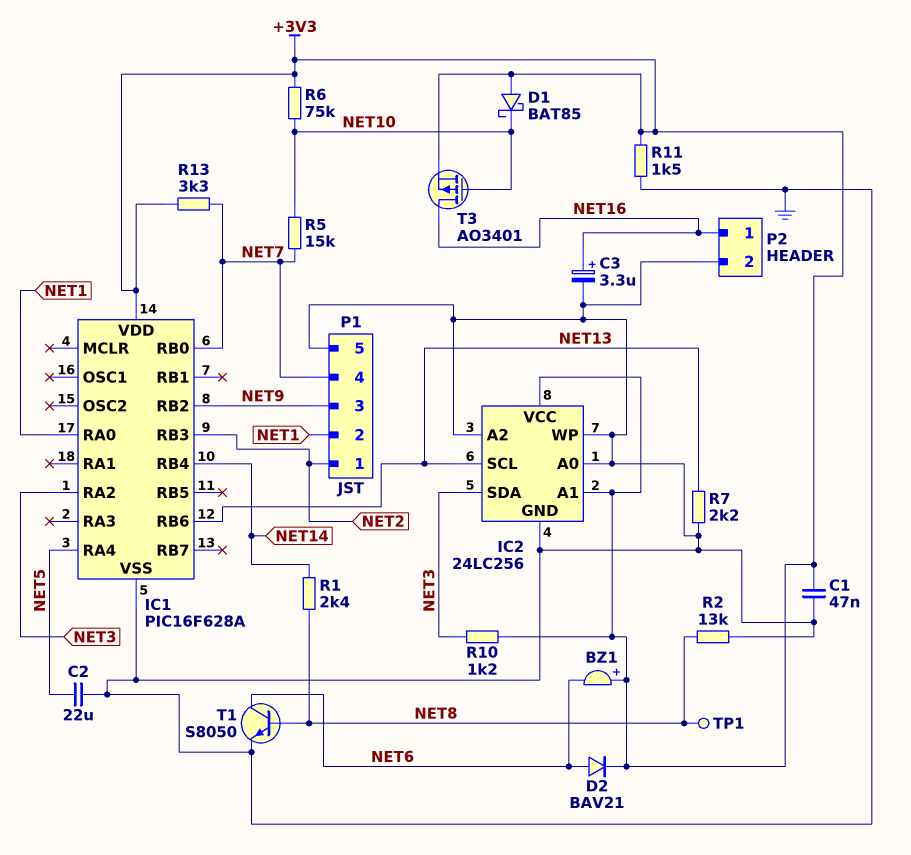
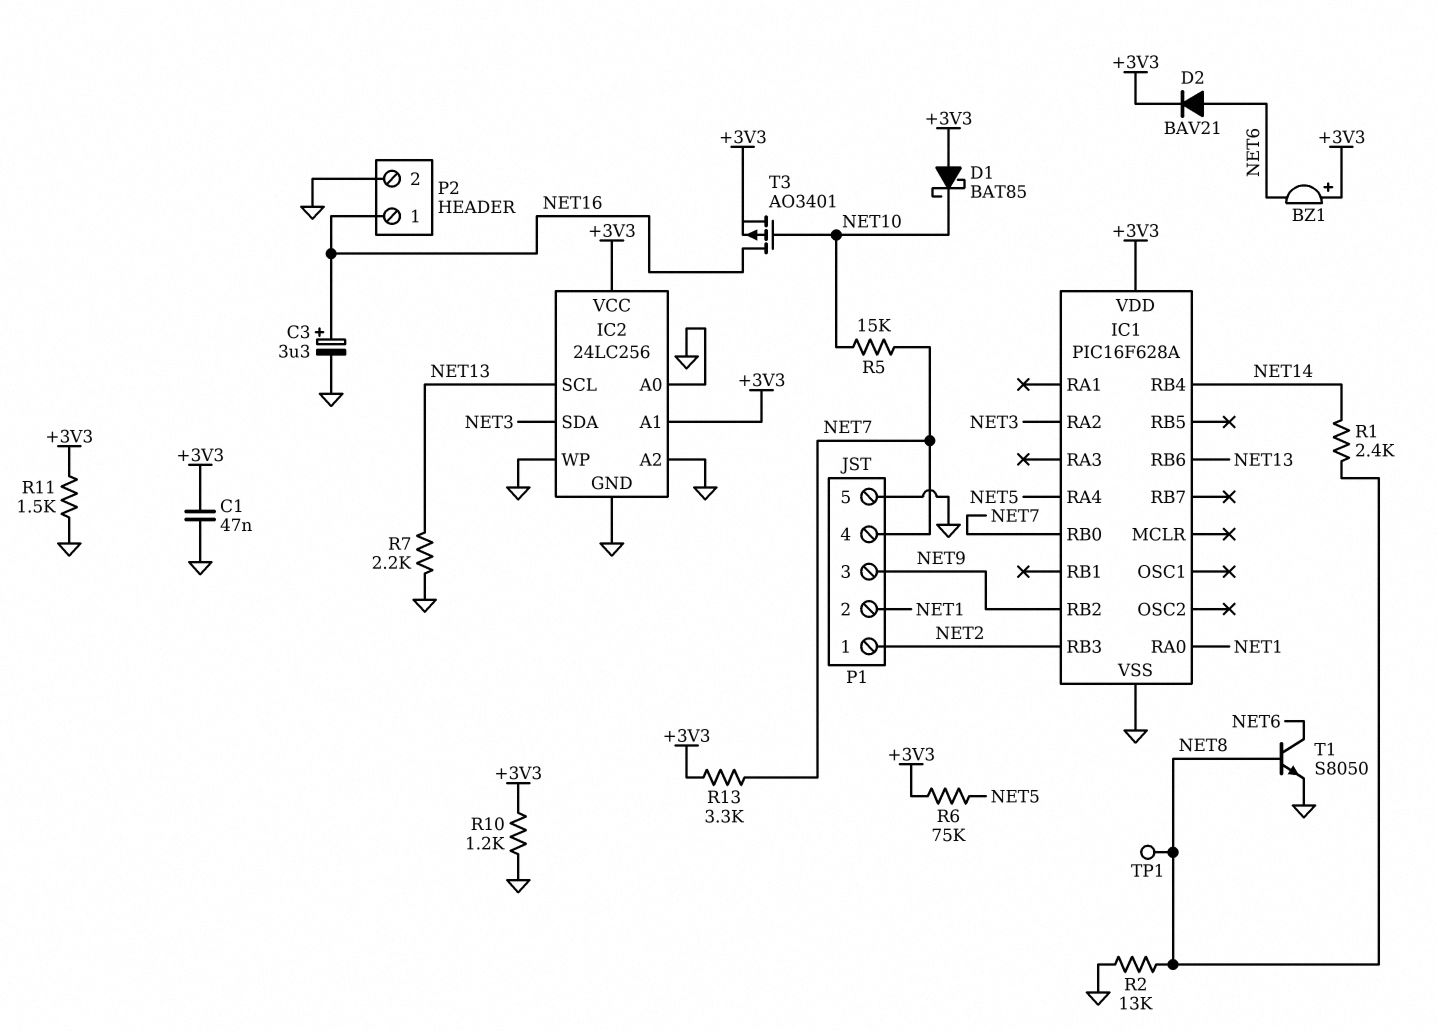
C2: 22uF (GND, NET5) -> none
R6: 75k (+3V3, NET10) -> 75k (+3V3, NET5)
R10: 1.2k (+3V3, NET3) -> 1.2k (+3V3, GND)

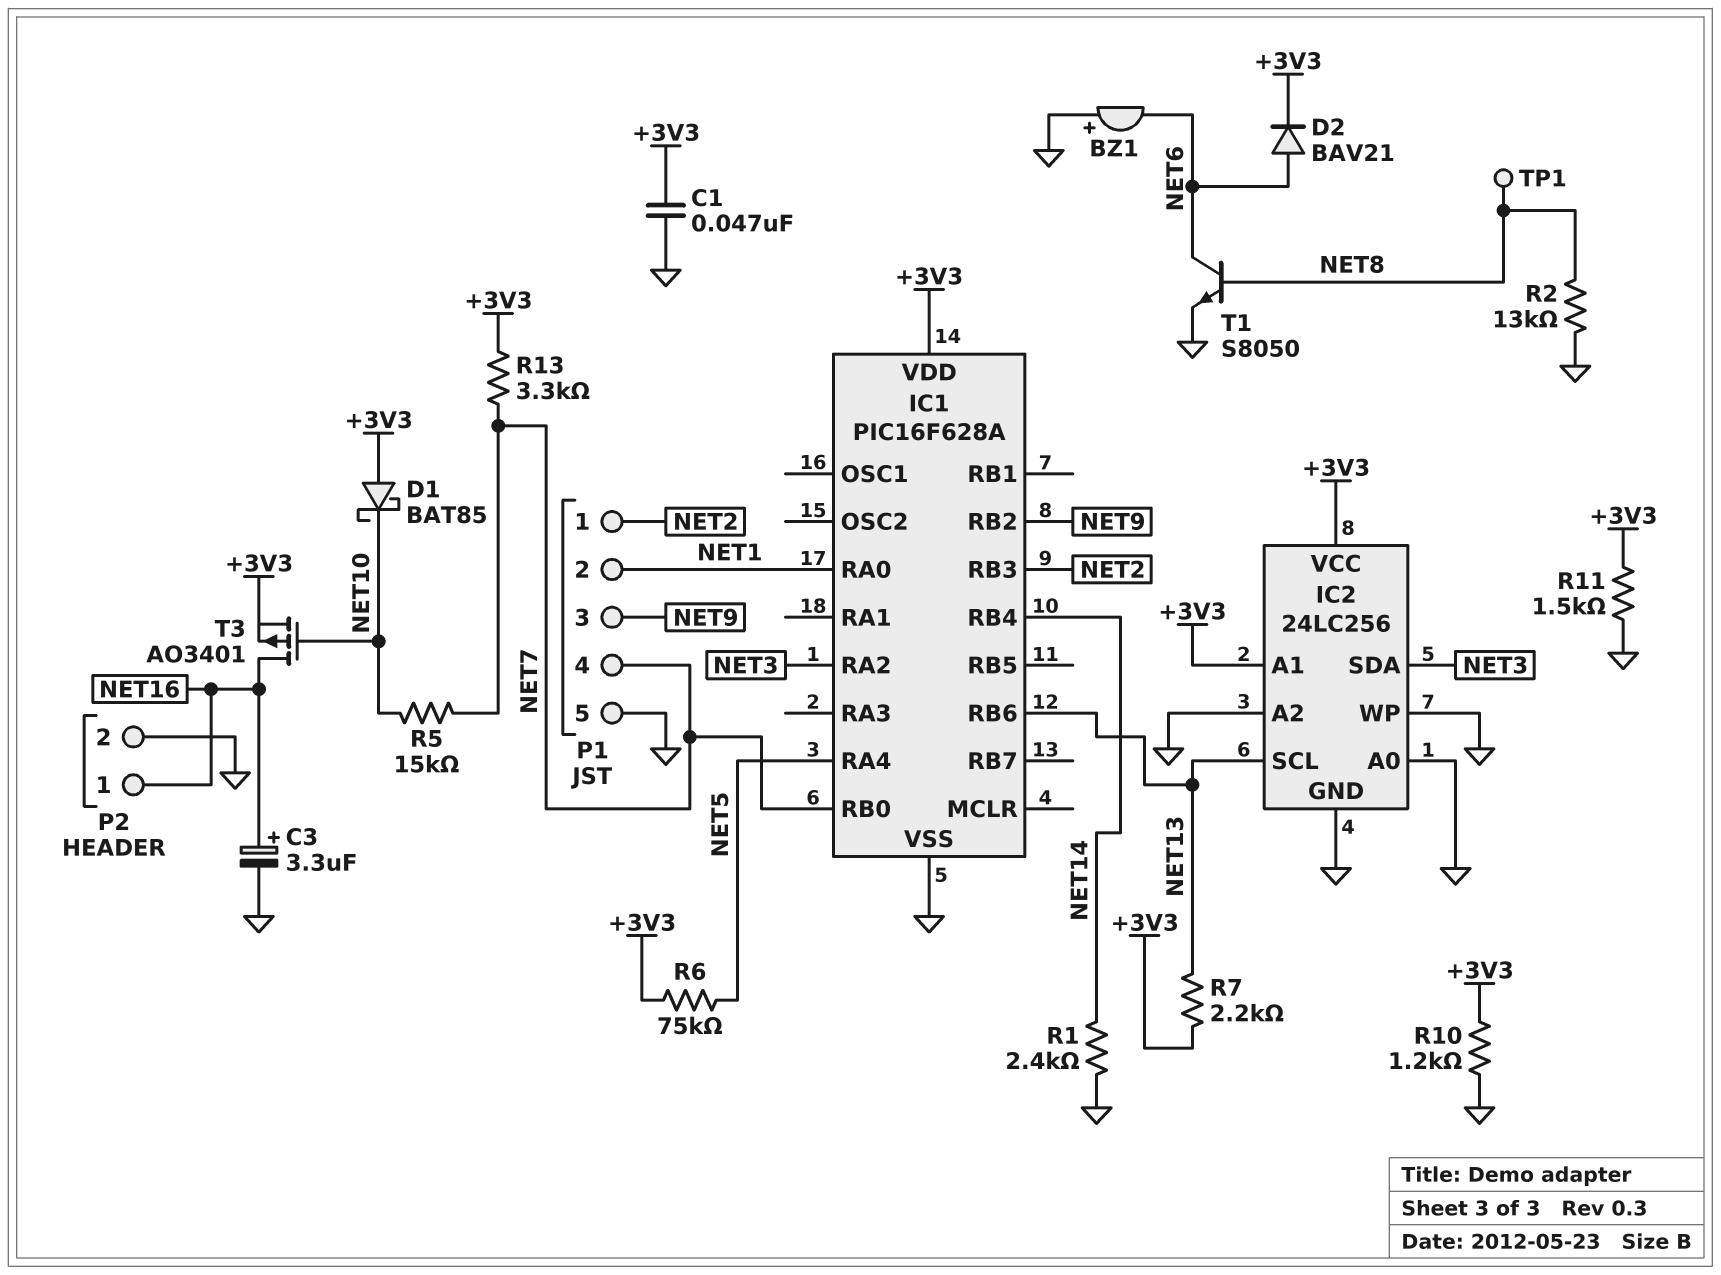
BZ1: buzzer (plus +3V3, minus NET6) -> buzzer (plus GND, minus NET6)
R1: 2.4k (NET8, NET14) -> 2.4k (GND, NET14)
R7: 2.2k (GND, NET13) -> 2.2k (+3V3, NET13)

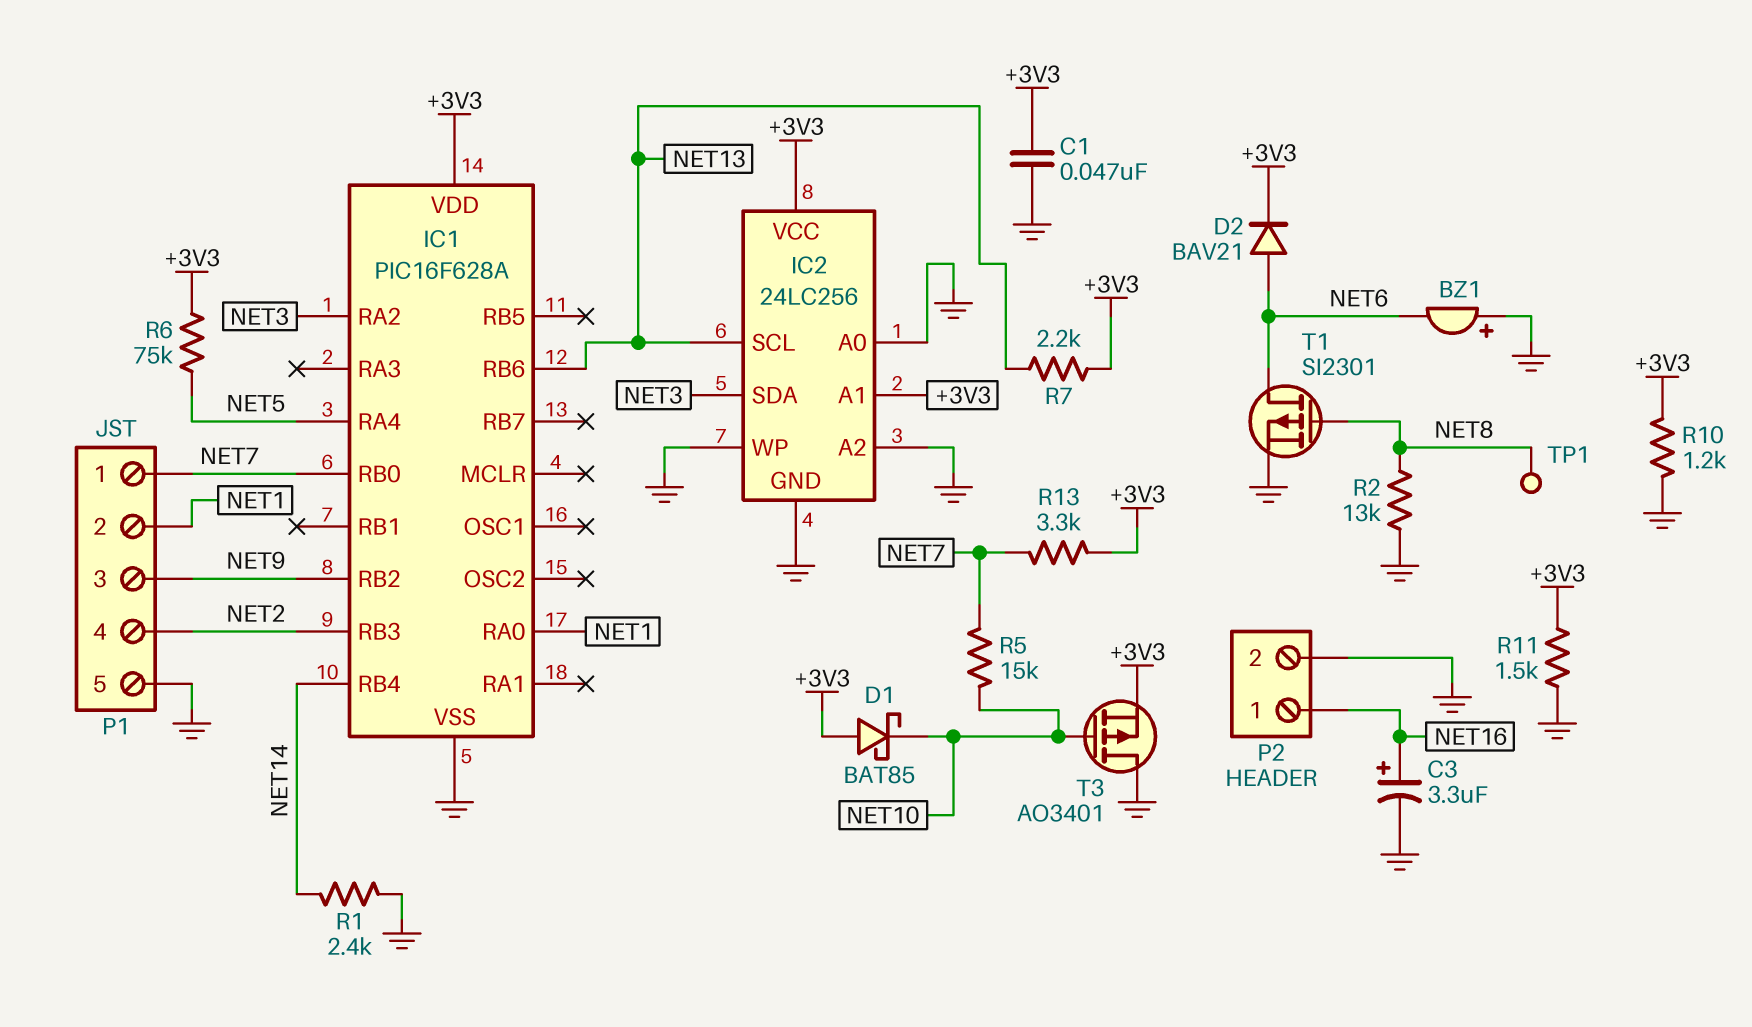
P1 pin 1: NET2 -> NET7
P1 pin 4: NET7 -> NET2
T1: NPN S8050 (B NET8, C NET6, E GND) -> PMOS SI2301 (G NET8, D NET6, S GND)
T3: PMOS AO3401 (G NET10, D NET16, S +3V3) -> PMOS AO3401 (G NET10, D GND, S +3V3)

